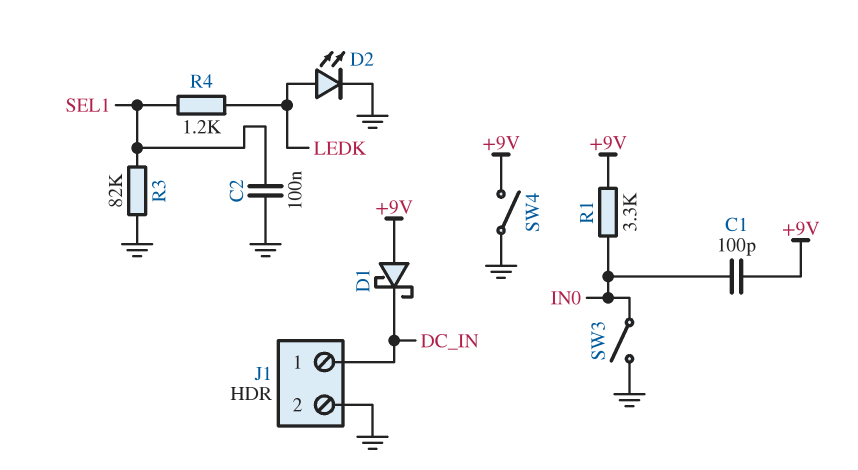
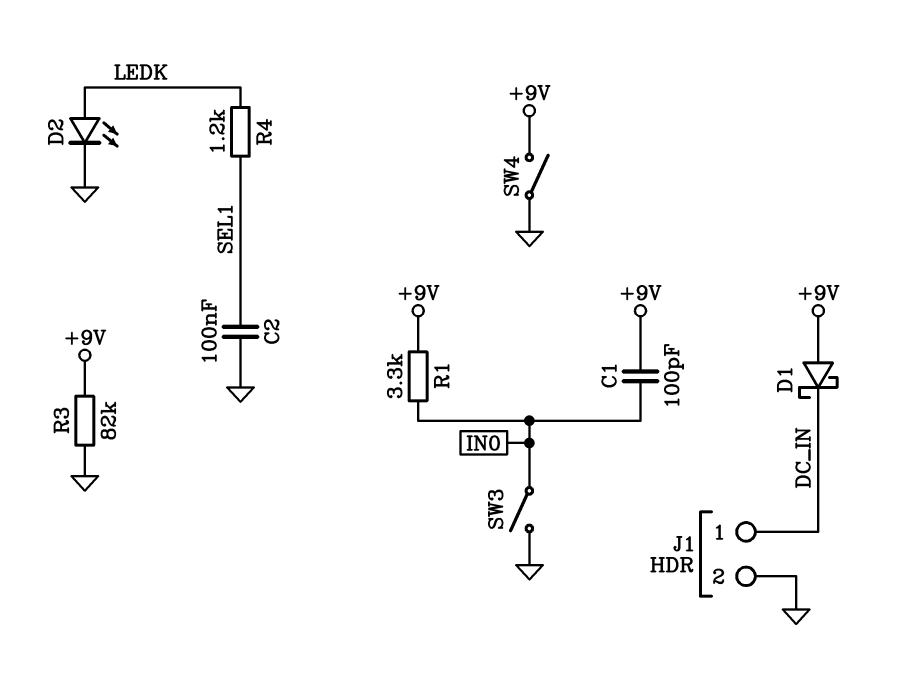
R3: 82k (GND, SEL1) -> 82k (+9V, GND)

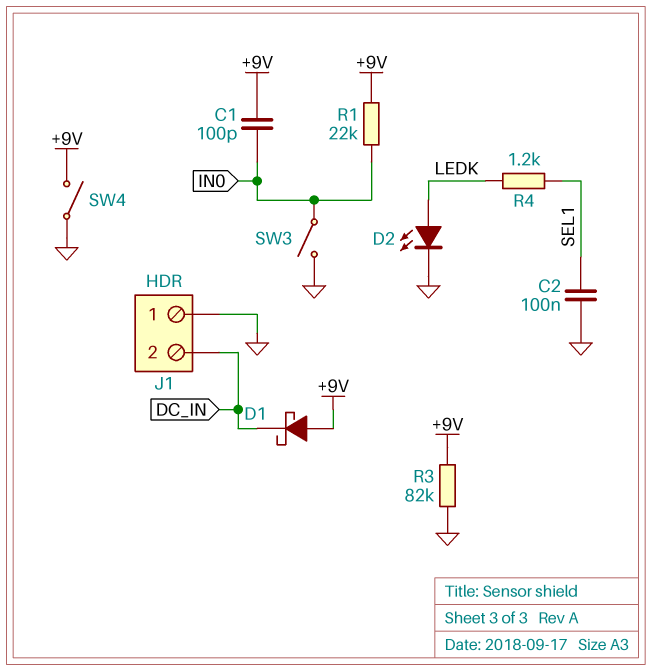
J1 pin 1: DC_IN -> GND
J1 pin 2: GND -> DC_IN
R1: 3.3k (+9V, IN0) -> 22k (+9V, IN0)

